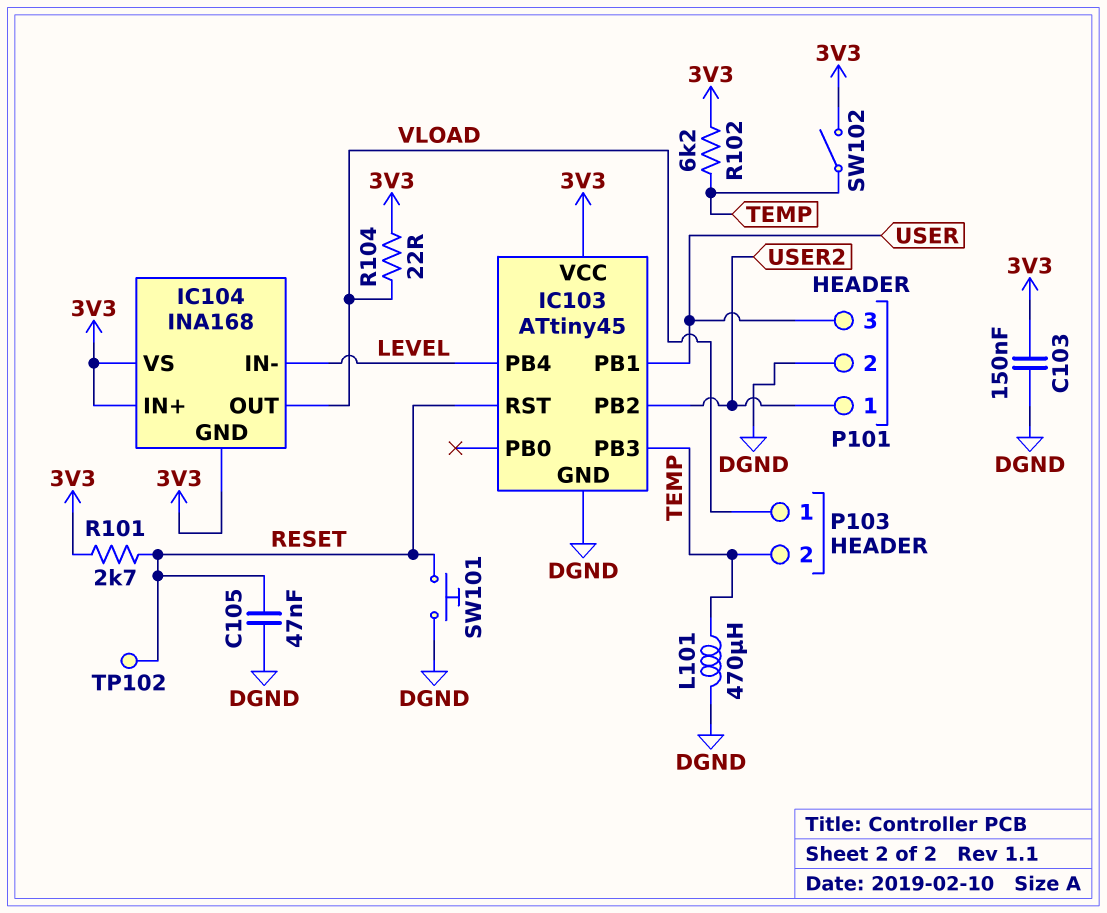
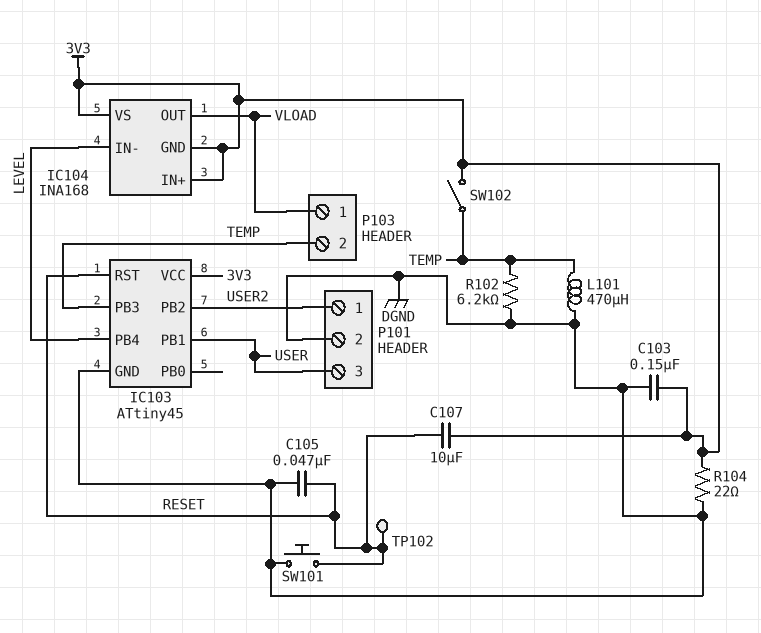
C107: none -> 10uF (3V3, RESET)
R101: 2.7k (3V3, RESET) -> none
R102: 6.2k (3V3, TEMP) -> 6.2k (DGND, TEMP)
R104: 22 (3V3, VLOAD) -> 22 (3V3, DGND)

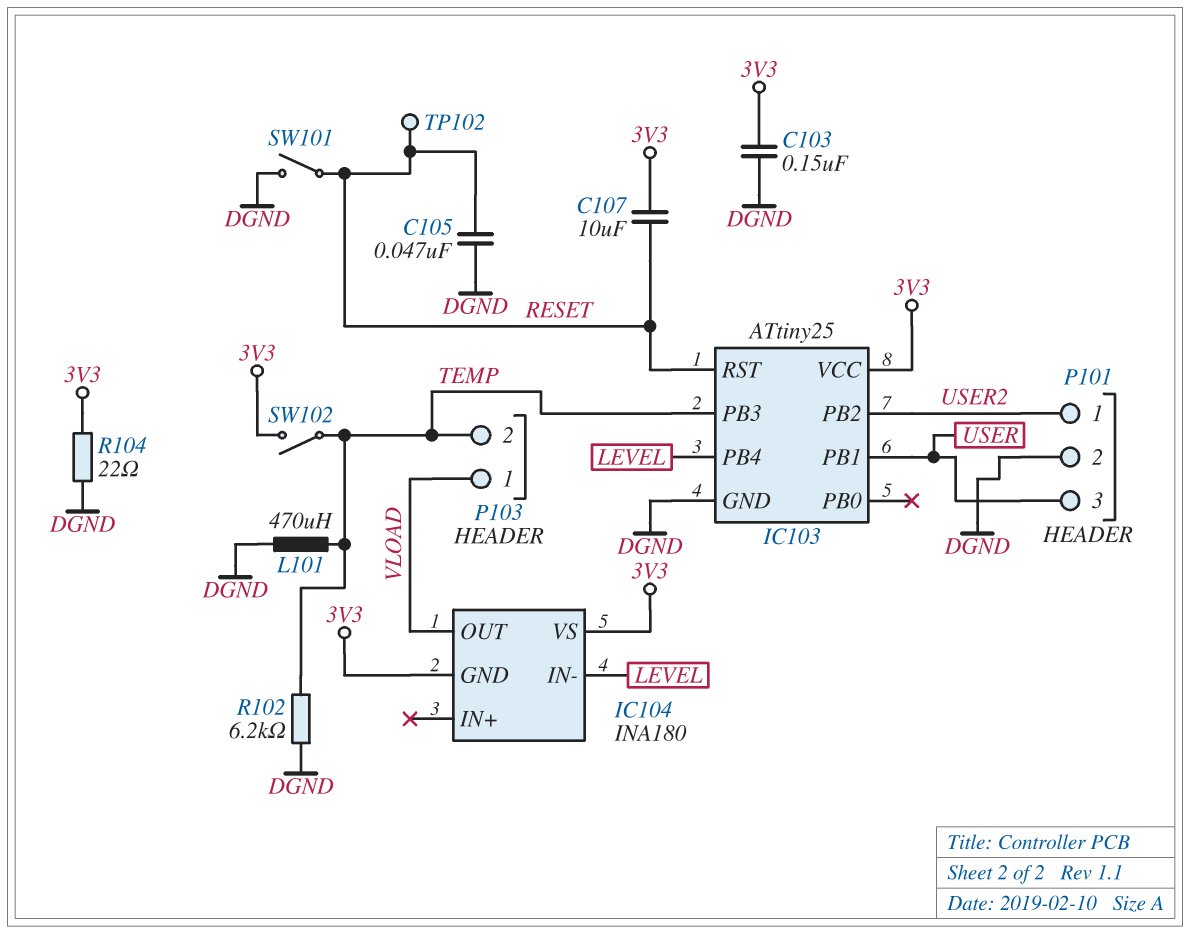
IC103: ATtiny45 -> ATtiny25
IC104: INA168 -> INA180
IC104 pin IN+: 3V3 -> none
SW101: button (DGND, RESET) -> switch (DGND, RESET)

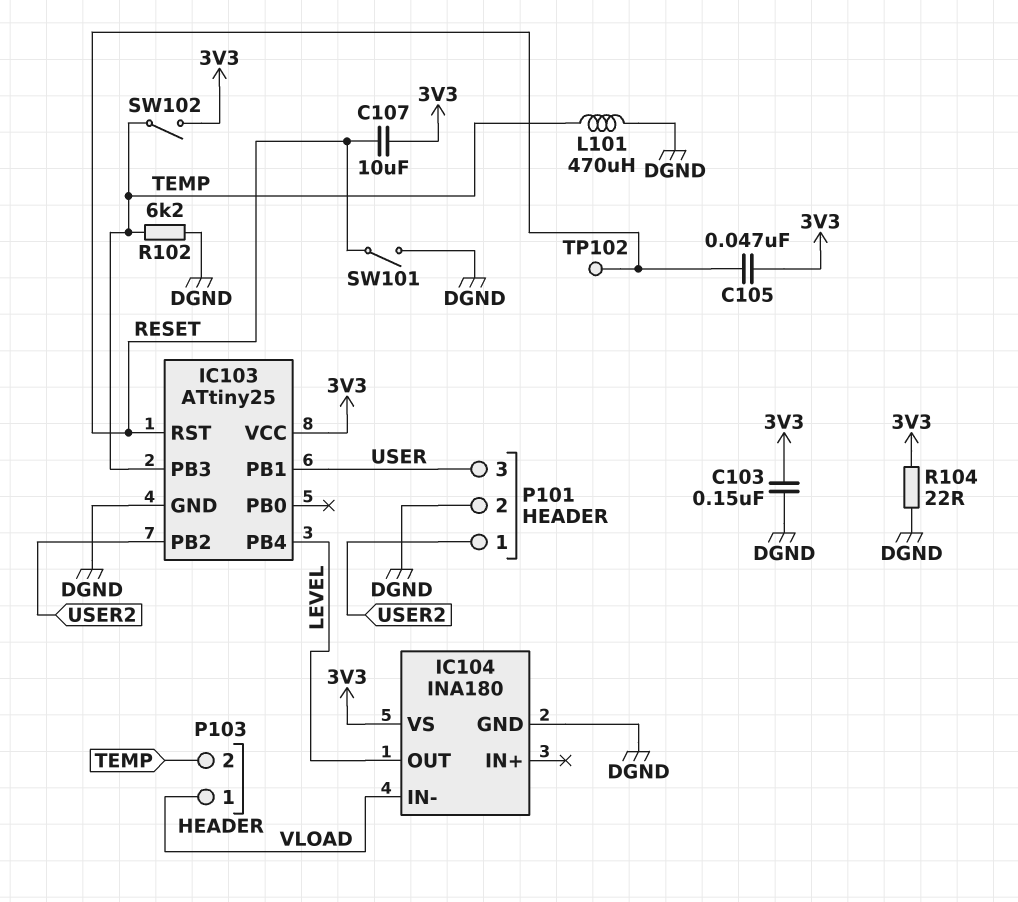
C105: 47nF (DGND, RESET) -> 47nF (3V3, RESET)
IC104 pin GND: 3V3 -> DGND
IC104 pin IN-: LEVEL -> VLOAD
IC104 pin OUT: VLOAD -> LEVEL

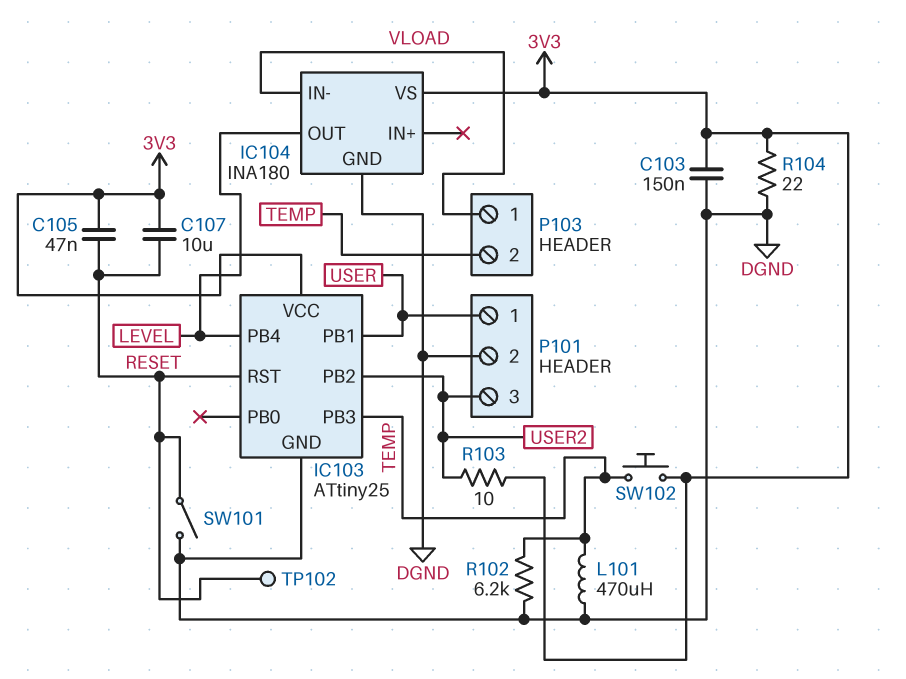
P101 pin 1: USER2 -> USER
P101 pin 3: USER -> USER2
R103: none -> 10 (3V3, USER2)
SW102: switch (3V3, TEMP) -> button (3V3, TEMP)

